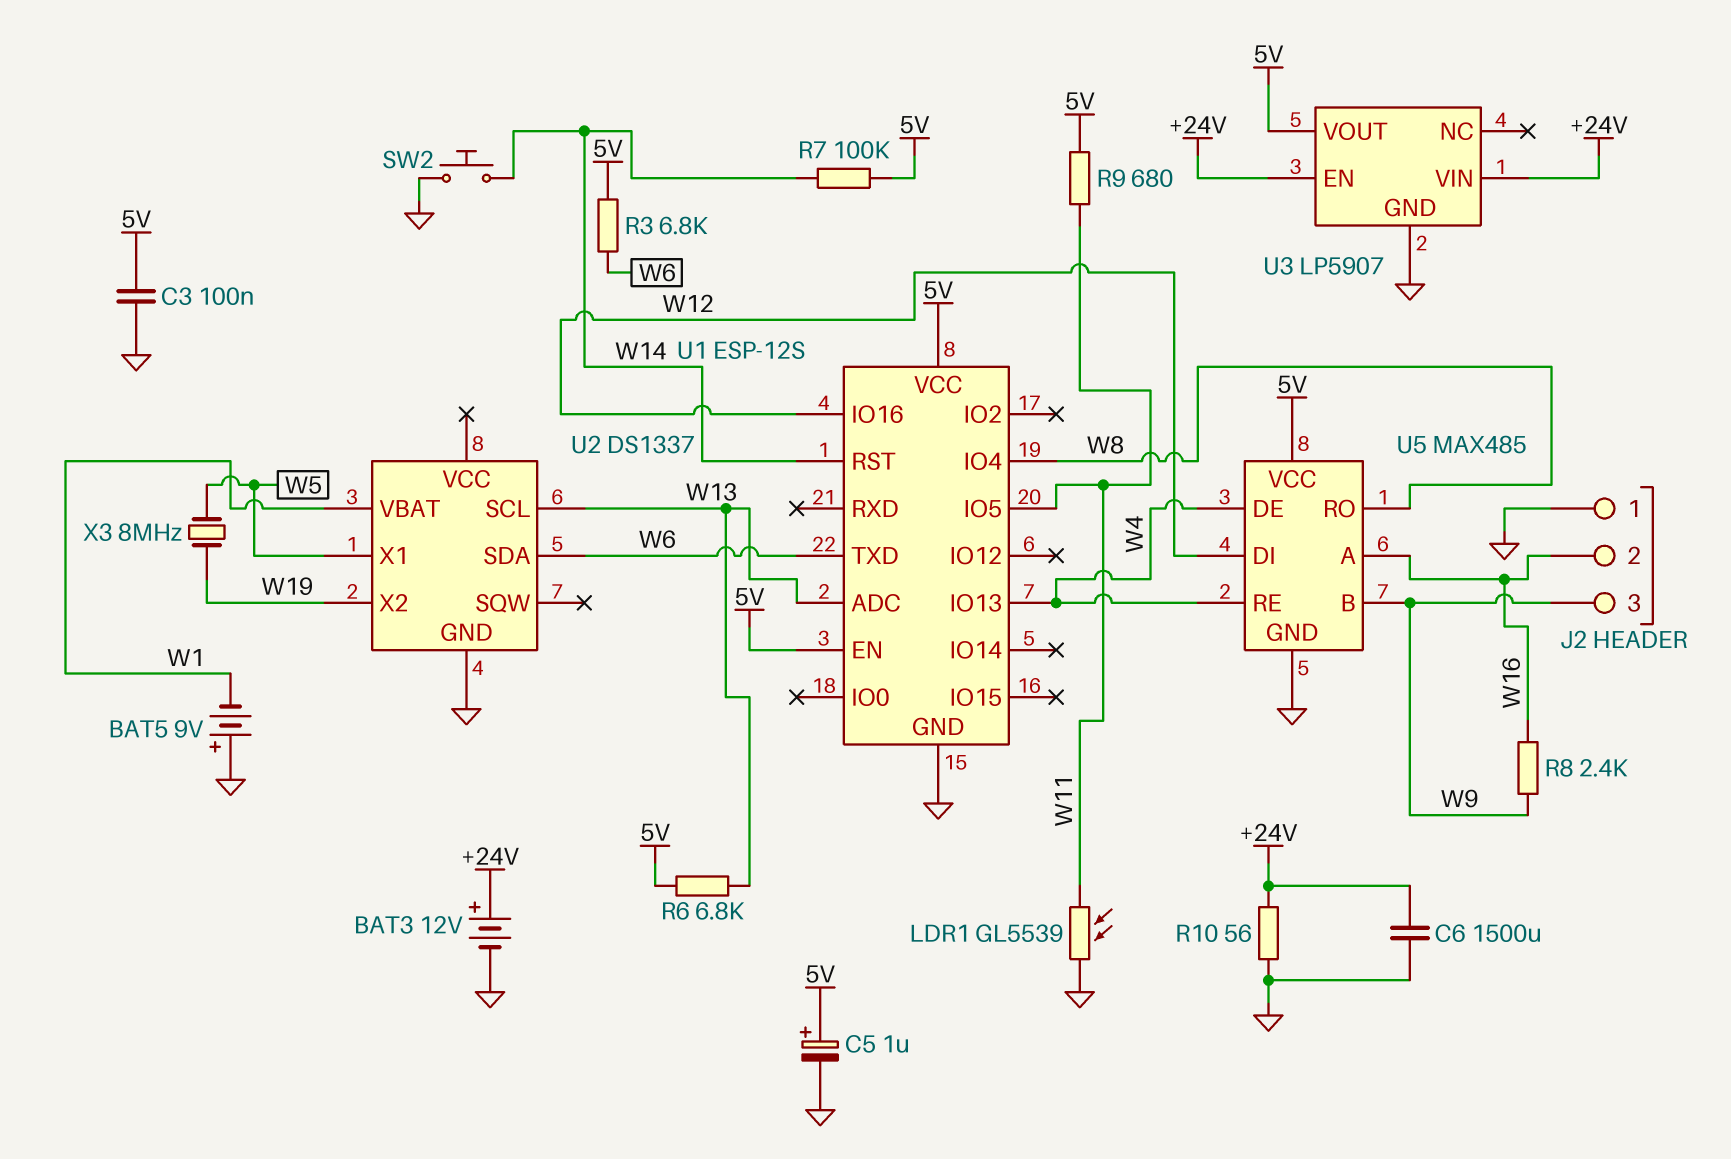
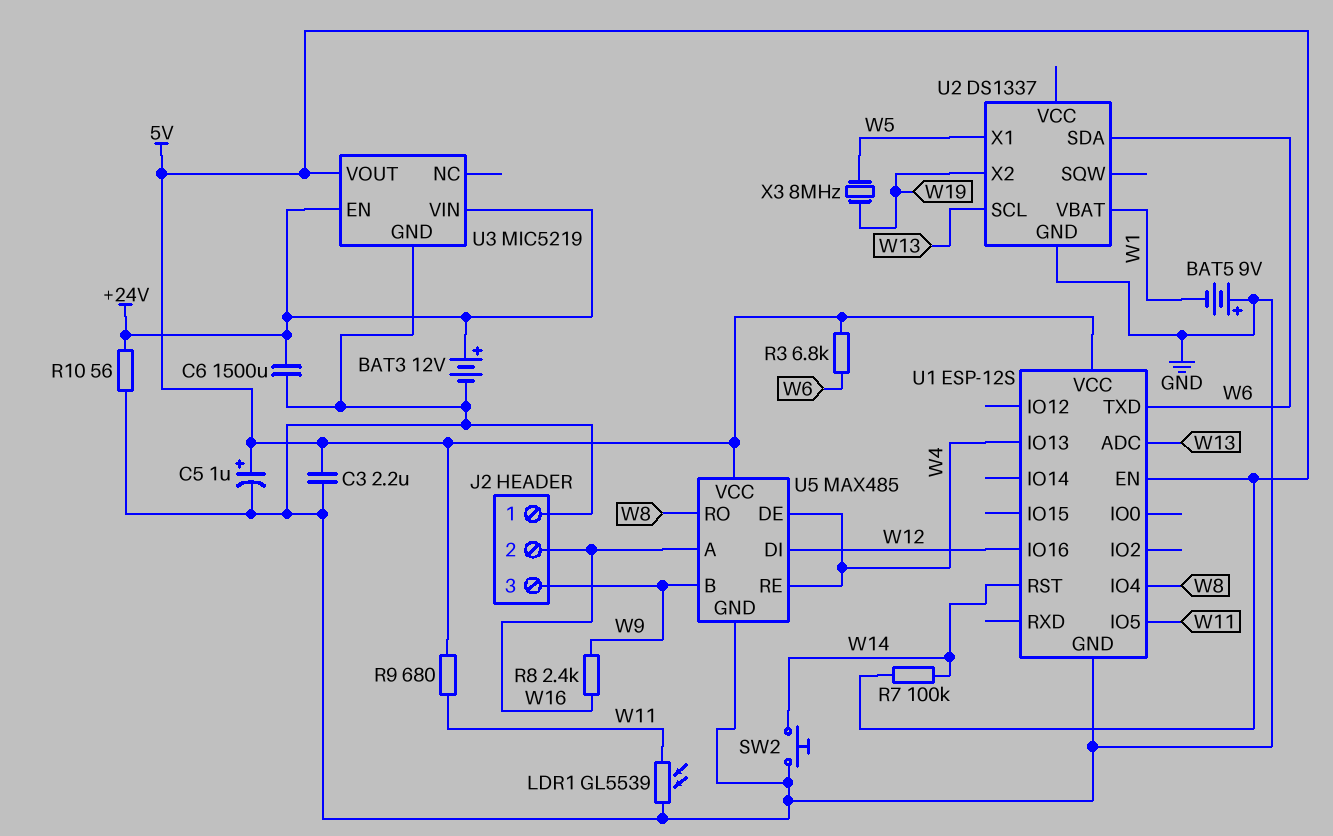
C3: 100nF (5V, GND) -> 2.2uF (5V, GND)
R6: 6.8k (5V, W13) -> none
U3: LP5907 -> MIC5219

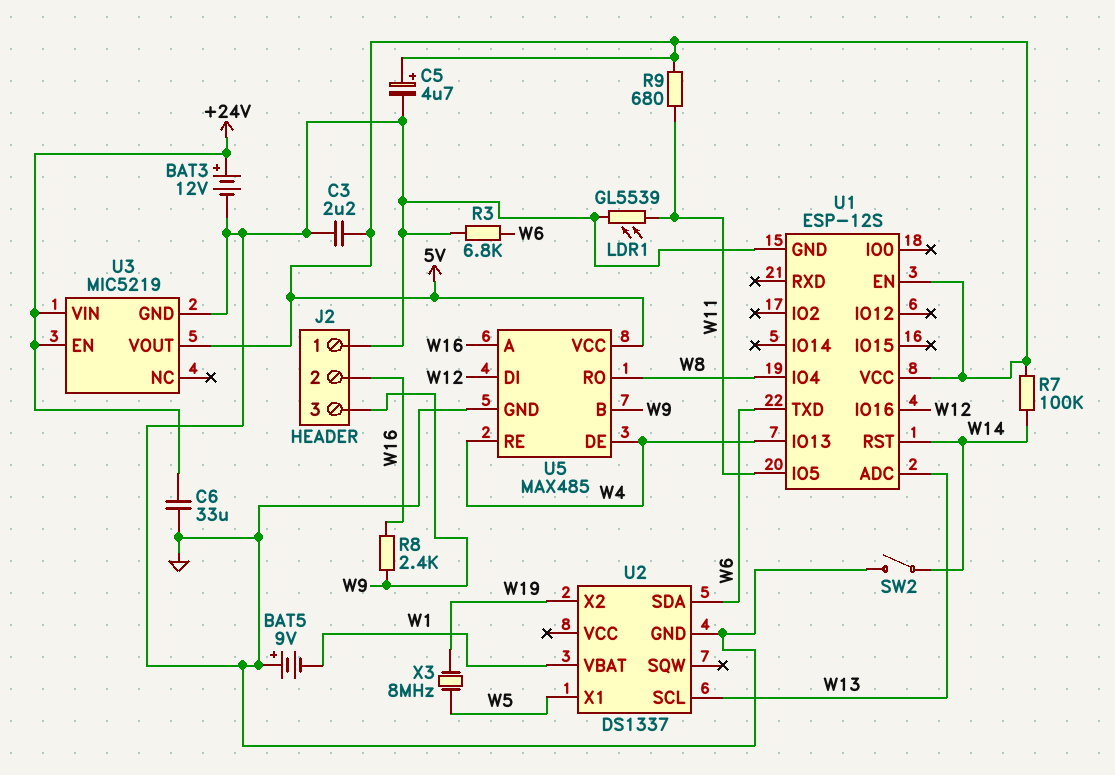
C5: 1uF (plus 5V, minus GND) -> 4.7uF (plus 5V, minus GND)
C6: 1500uF (+24V, GND) -> 33uF (+24V, GND)
R3: 6.8k (5V, W6) -> 6.8k (GND, W6)
R10: 56 (+24V, GND) -> none
SW2: button (GND, W14) -> switch (GND, W14)

